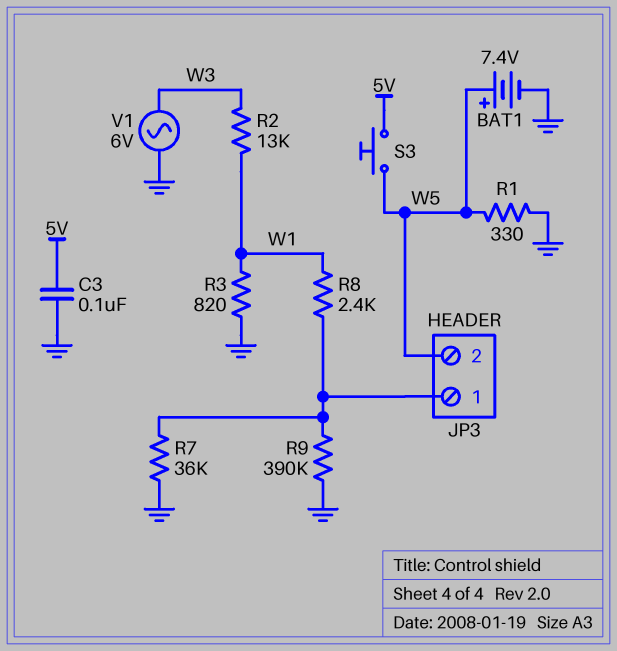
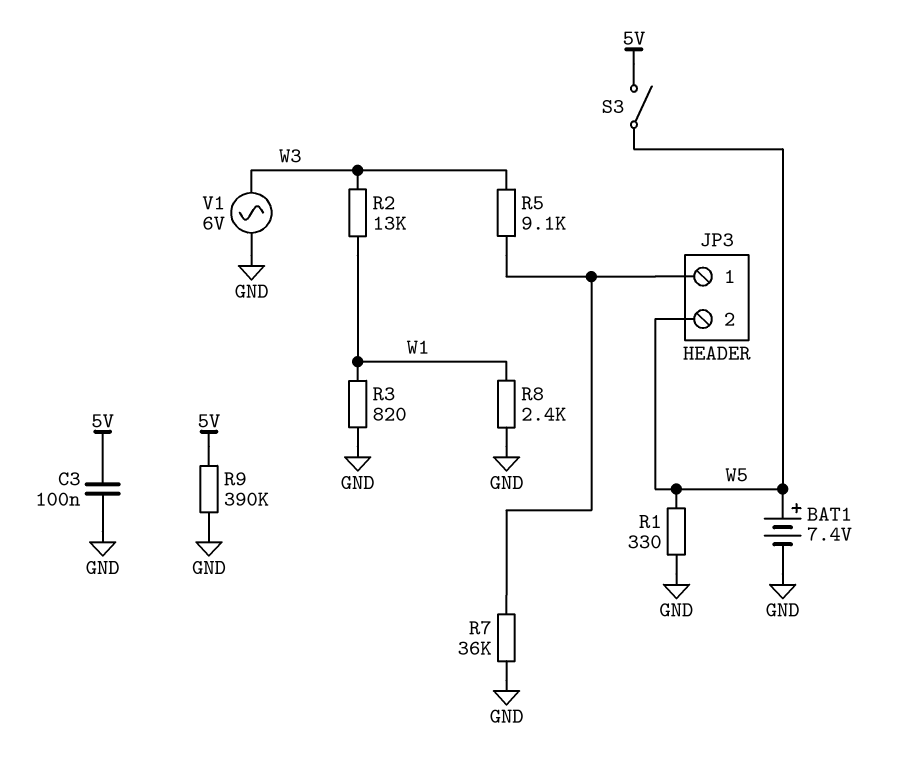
R5: none -> 9.1k (JP3/1, W3)
R8: 2.4k (JP3/1, W1) -> 2.4k (GND, W1)
R9: 390k (GND, JP3/1) -> 390k (5V, GND)
S3: button (5V, W5) -> switch (5V, W5)

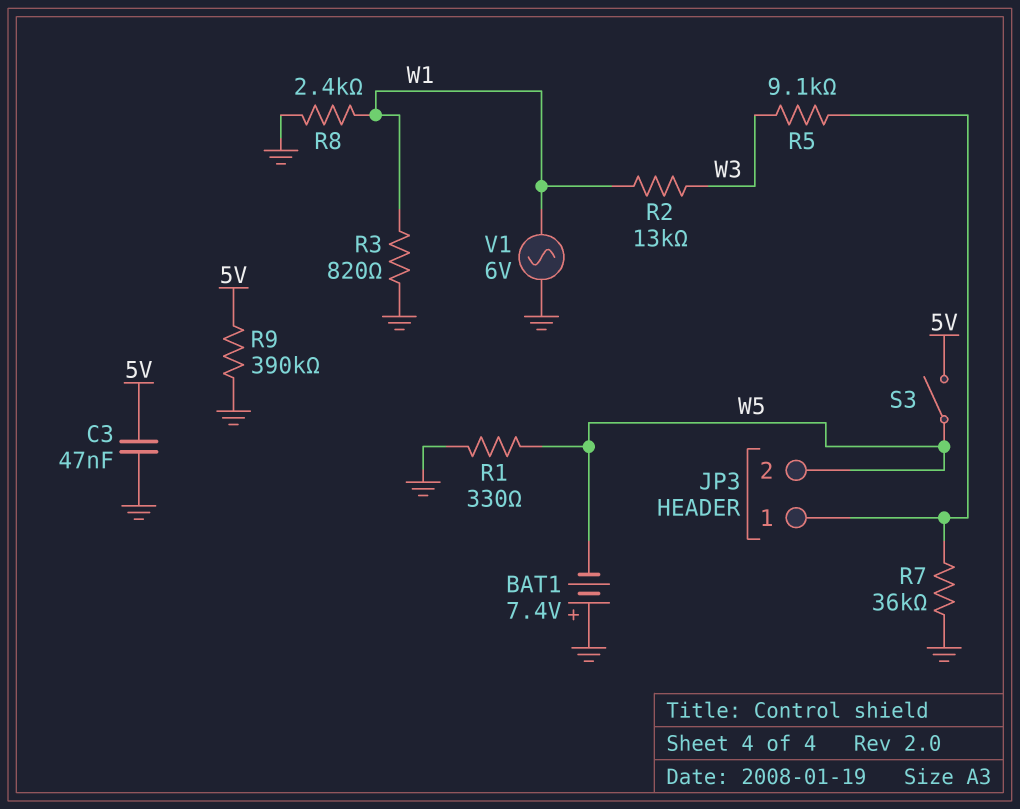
BAT1: 7.4V (plus W5, minus GND) -> 7.4V (plus GND, minus W5)
C3: 100nF (5V, GND) -> 47nF (5V, GND)
V1: AC 6V (GND, W3) -> AC 6V (GND, W1)

